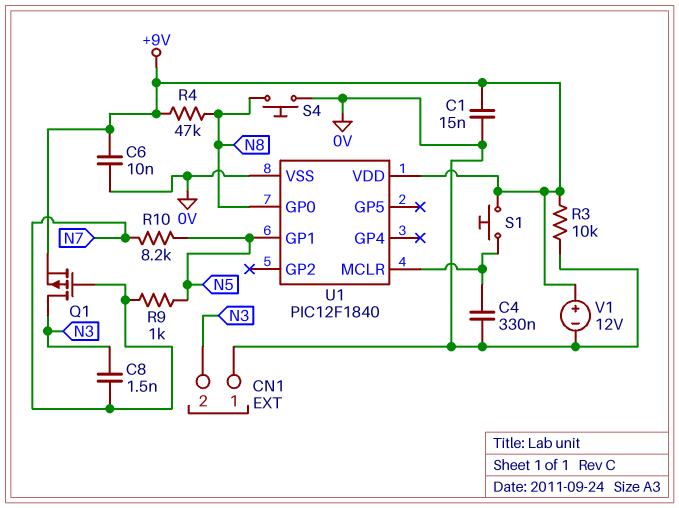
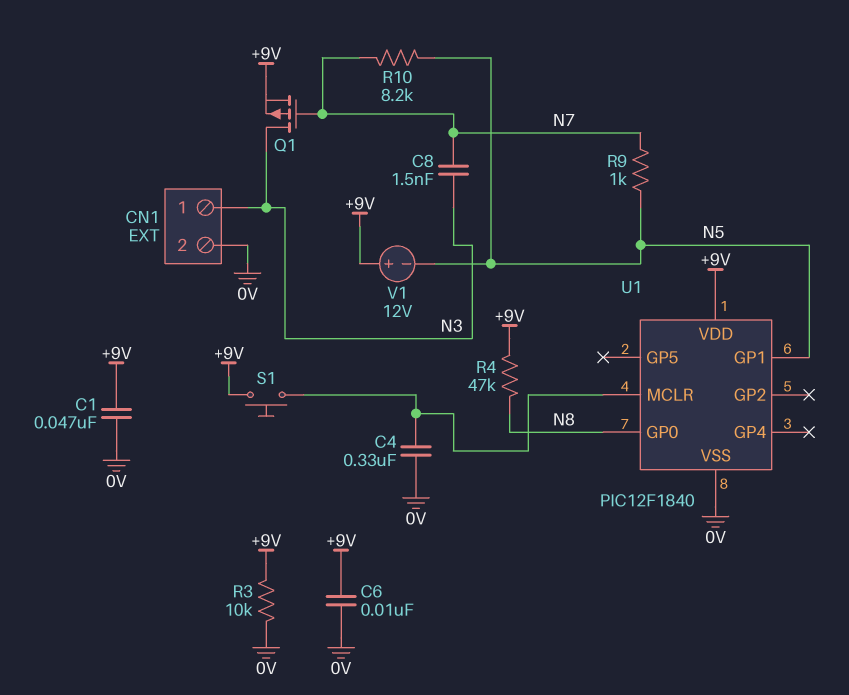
C1: 15nF (+9V, 0V) -> 47nF (+9V, 0V)
CN1 pin 1: 0V -> N3
CN1 pin 2: N3 -> 0V
S4: button (0V, N8) -> none
V1: 12V (plus +9V, minus 0V) -> 12V (plus +9V, minus N5)

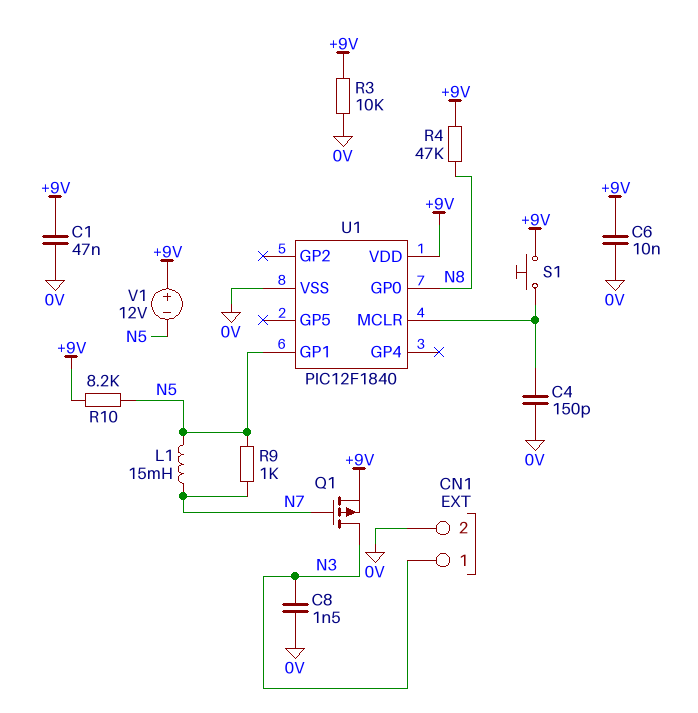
C4: 330nF (0V, U1/MCLR) -> 150pF (0V, U1/MCLR)
C8: 1.5nF (N3, N7) -> 1.5nF (0V, N3)
L1: none -> 15mH (N5, N7)
R10: 8.2k (N5, N7) -> 8.2k (+9V, N5)

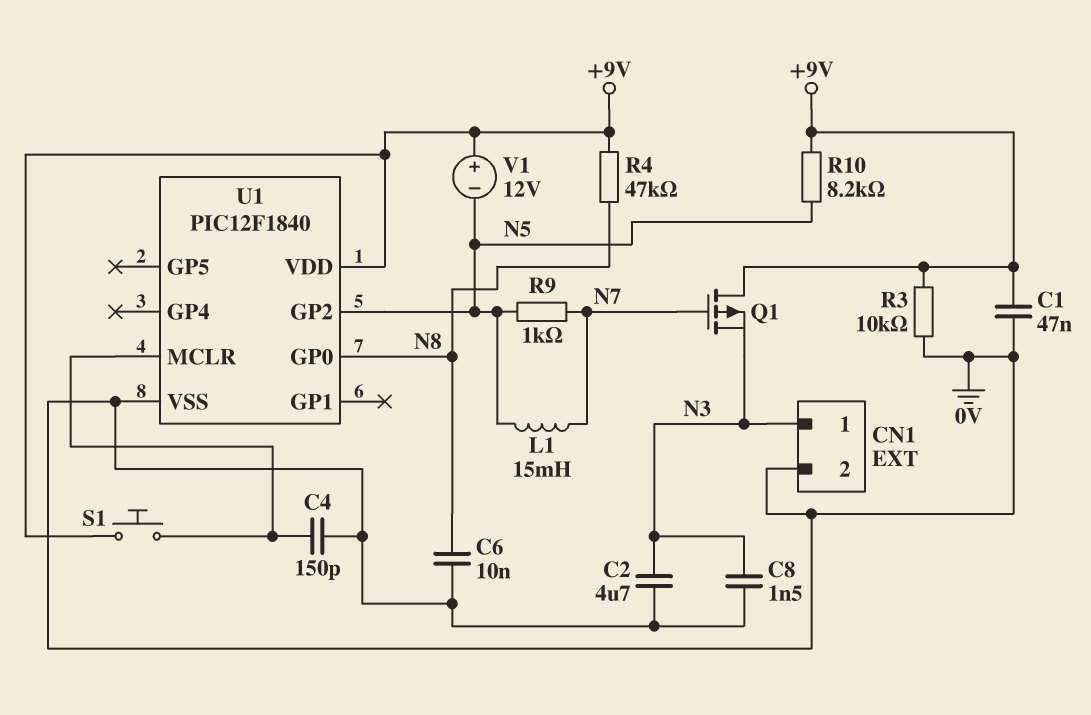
C2: none -> 4.7uF (0V, N3)
C6: 10nF (+9V, 0V) -> 10nF (0V, N8)
Q1: PMOS (G N7, D N3, S +9V) -> PMOS (G N7, D +9V, S N3)
U1 pin GP1: N5 -> none
U1 pin GP2: none -> N5

